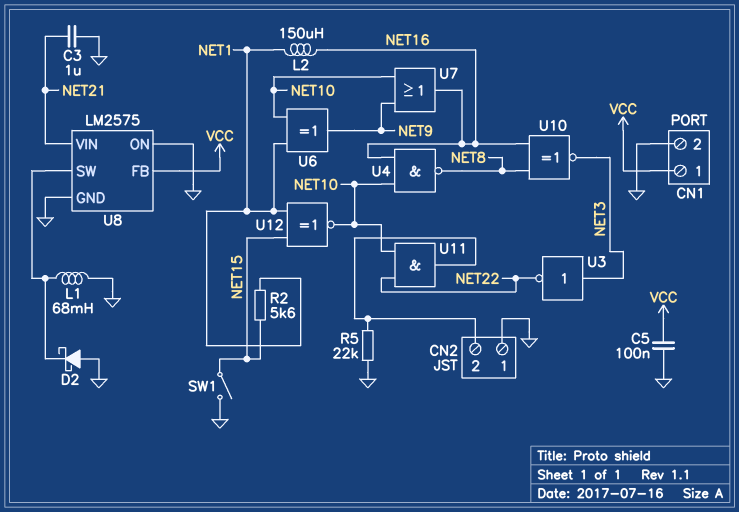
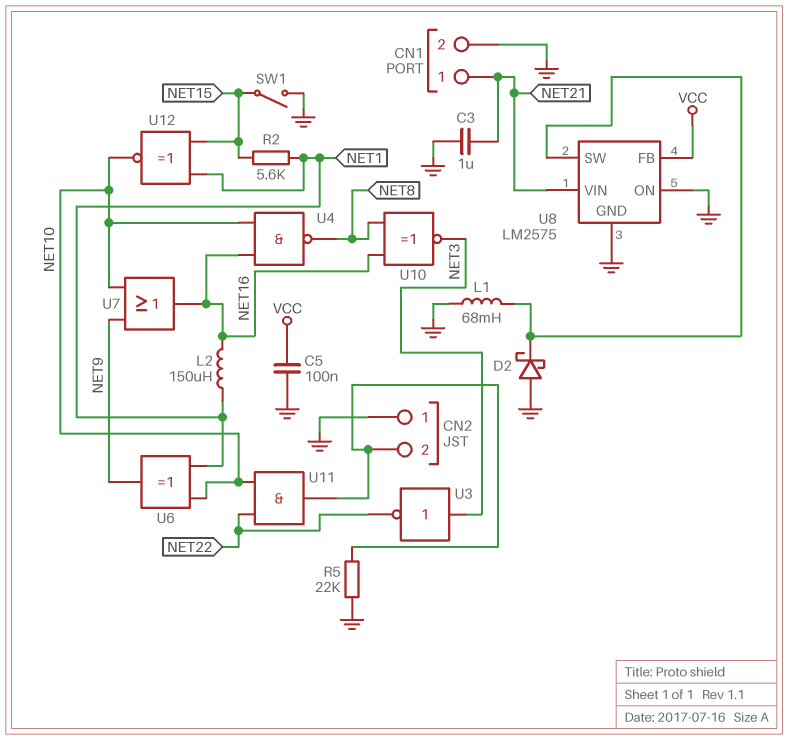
CN1 pin 1: VCC -> NET21

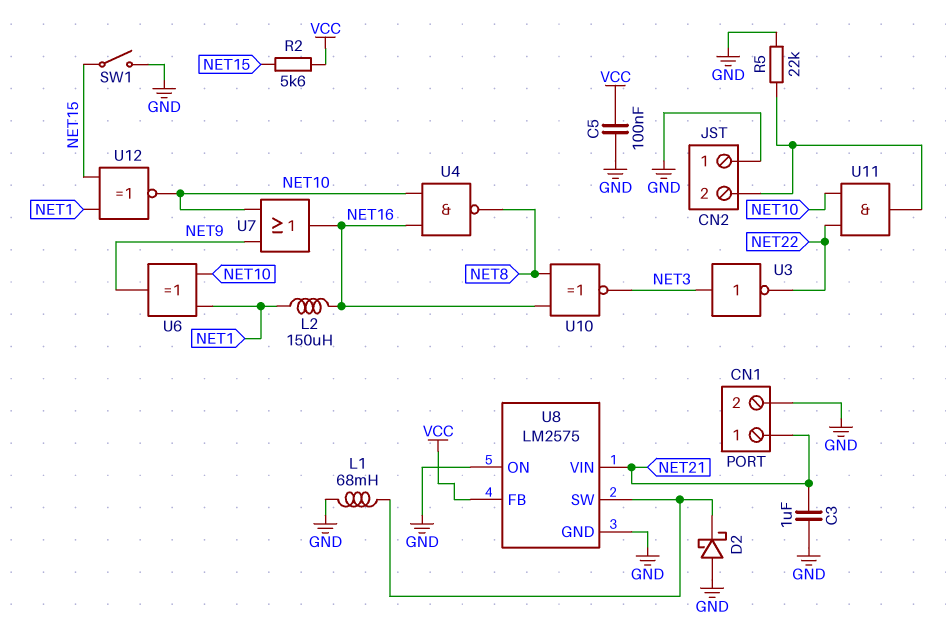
R2: 5.6k (NET1, NET15) -> 5.6k (NET15, VCC)

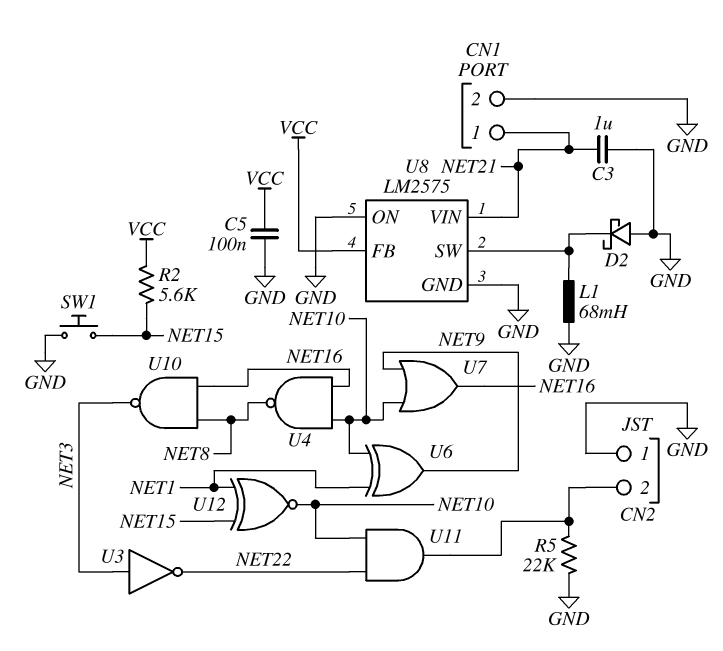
L2: 150uH (NET1, NET16) -> none
SW1: switch (GND, NET15) -> button (GND, NET15)
U10: XNOR (in NET8, in NET16, out NET3) -> NAND (in NET8, in NET16, out NET3)

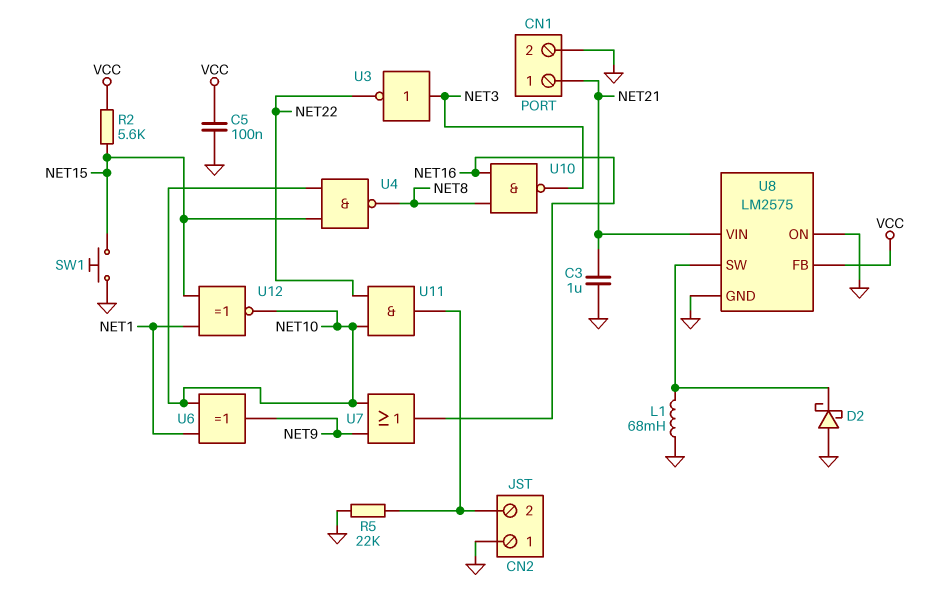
U4: NAND (in NET10, in NET16, out NET8) -> NAND (in NET10, in NET15, out NET8)

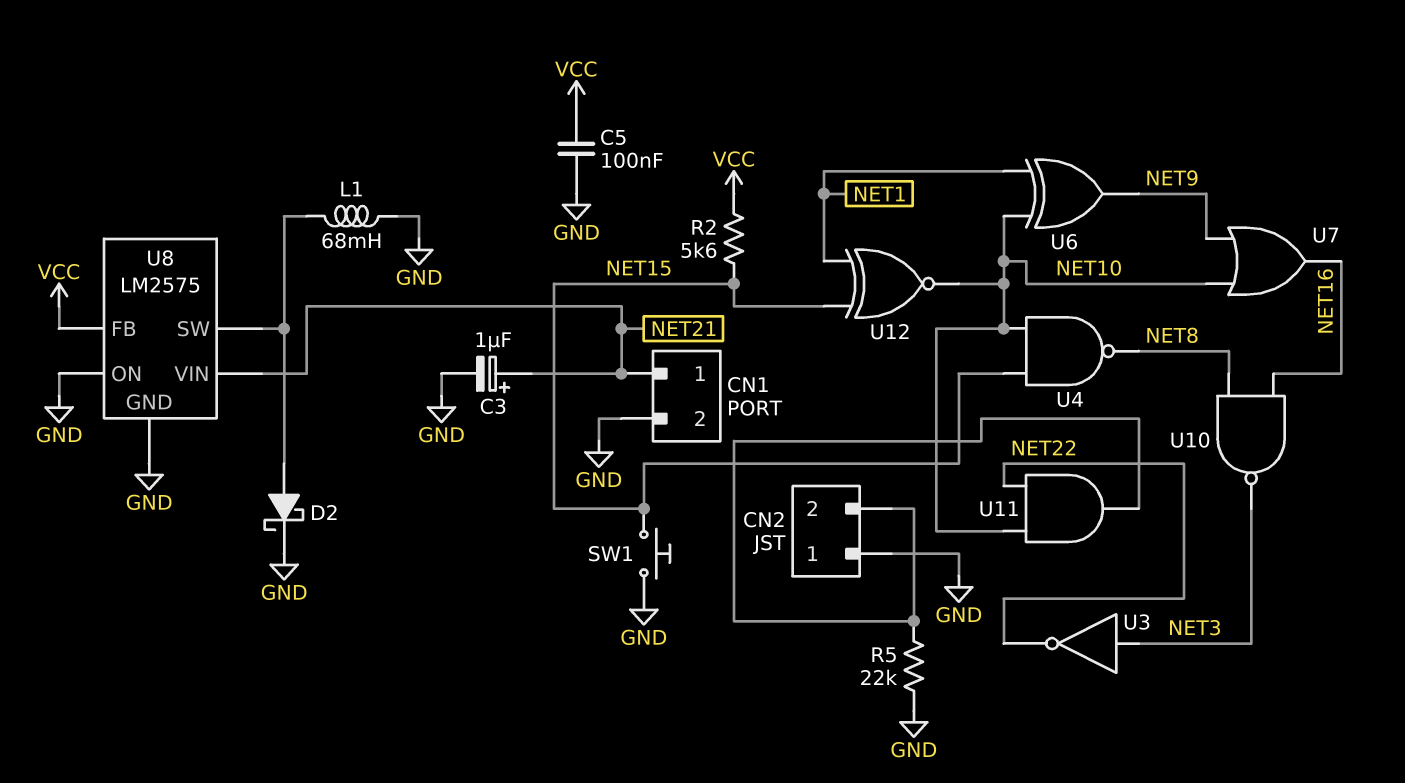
C3: 1uF (GND, NET21) -> 1uF (plus NET21, minus GND)
D2: schottky (A GND, K U8/SW) -> schottky (A U8/SW, K GND)

